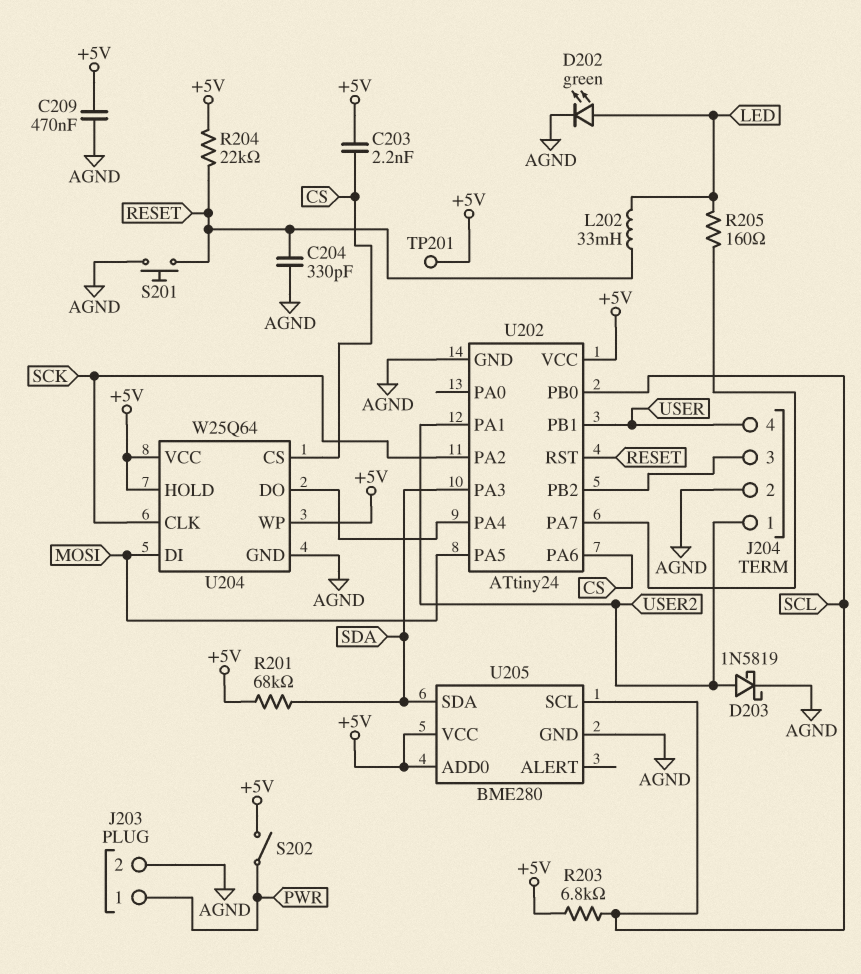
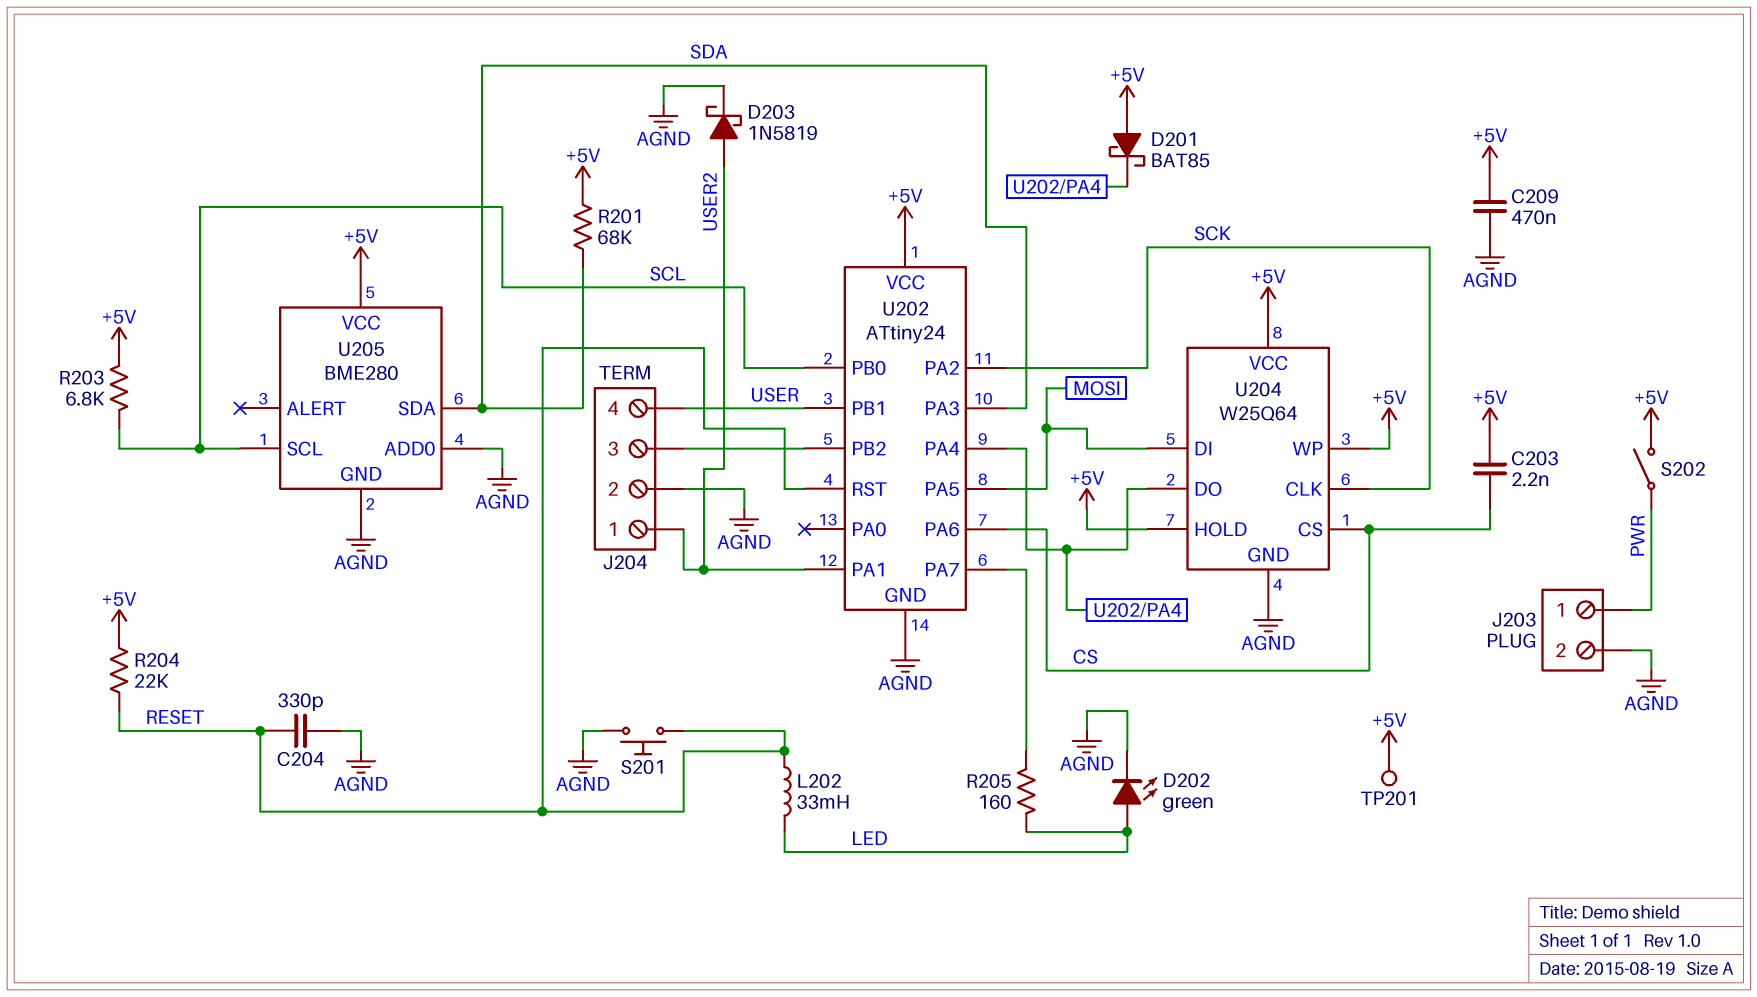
D201: none -> schottky BAT85 (A +5V, K U202/PA4)
U205 pin ADD0: +5V -> AGND

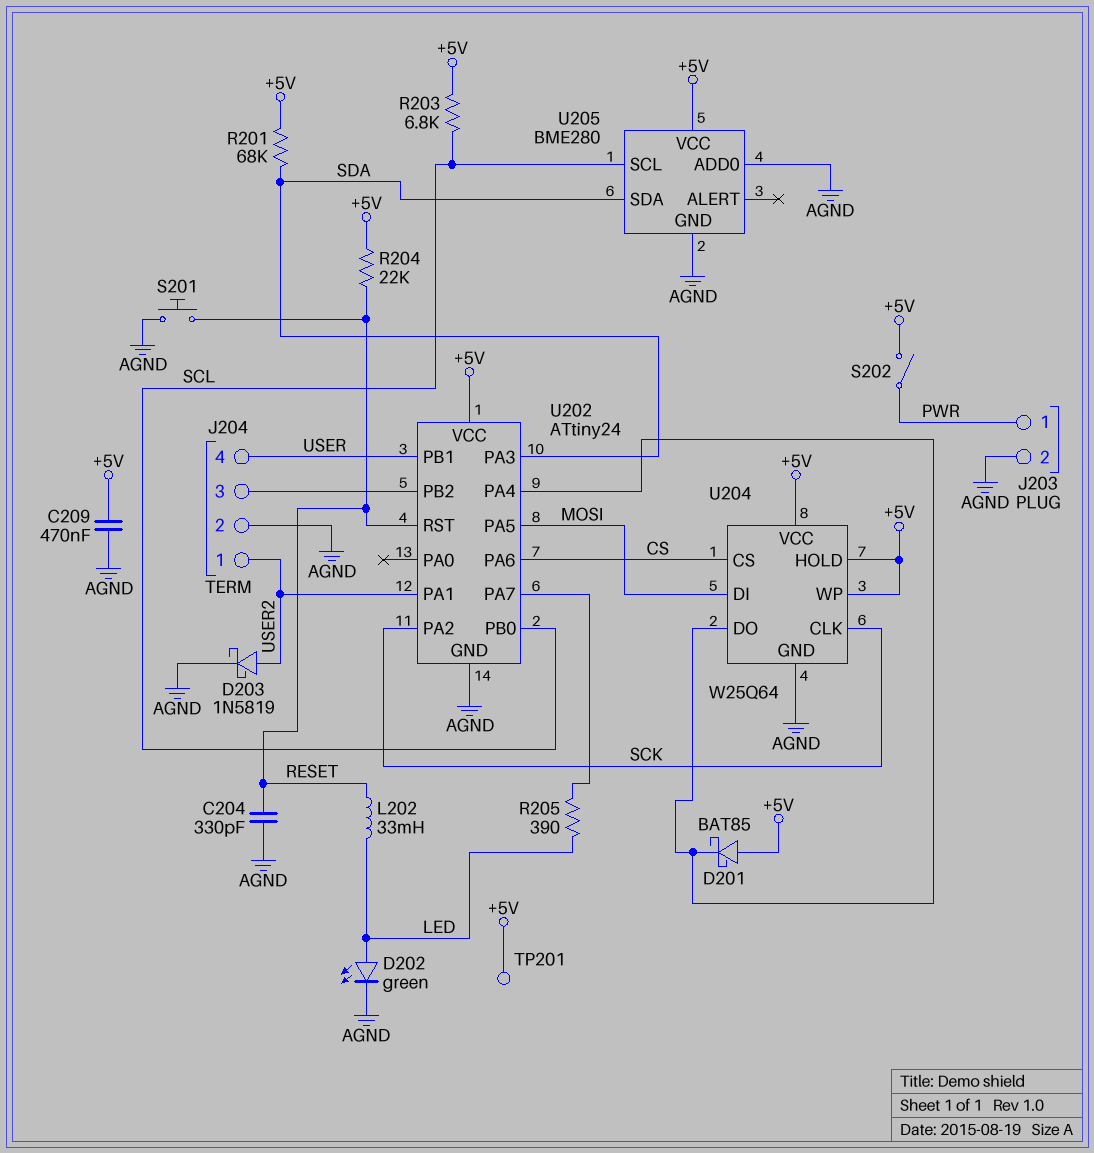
C203: 2.2nF (+5V, CS) -> none
R205: 160 (LED, U202/PA7) -> 390 (LED, U202/PA7)

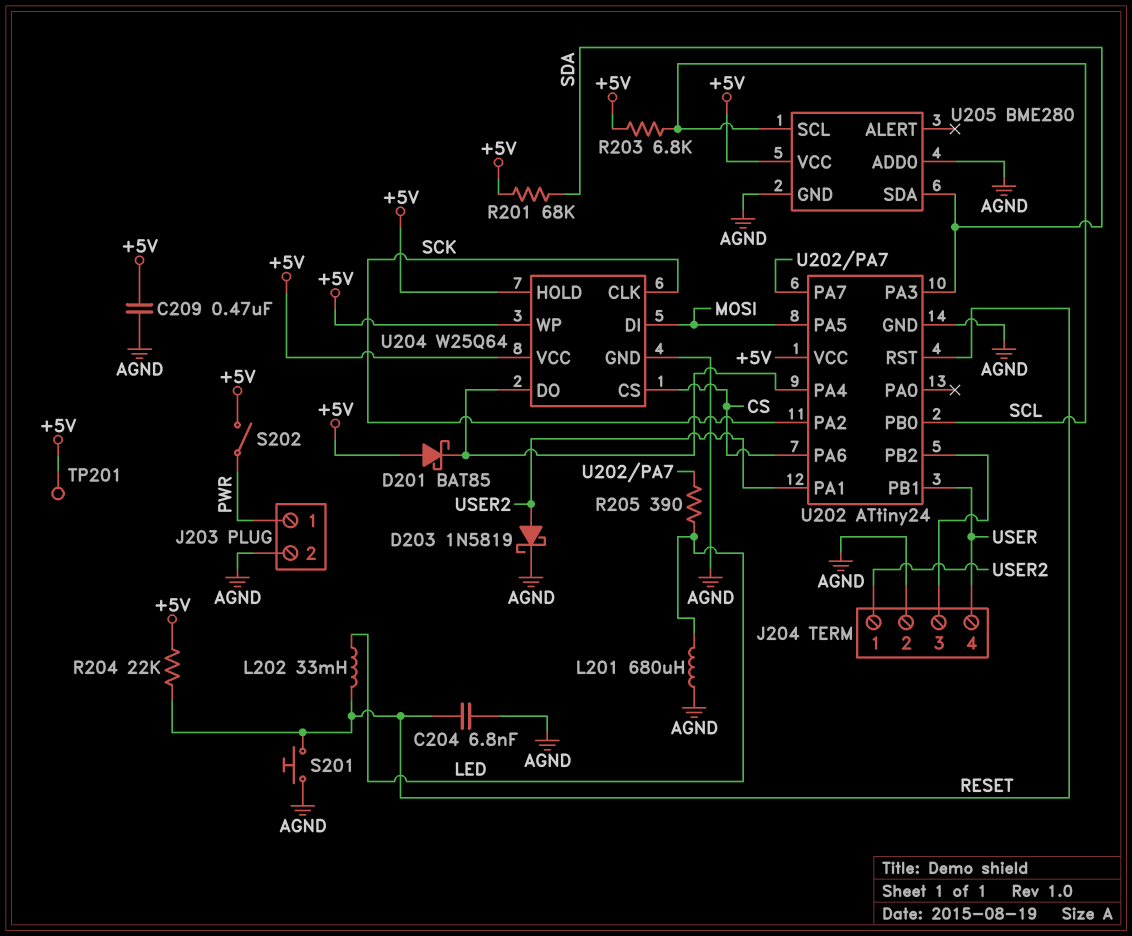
C204: 330pF (AGND, RESET) -> 6.8nF (AGND, RESET)
D202: LED green (A LED, K AGND) -> none
L201: none -> 680uH (AGND, LED)

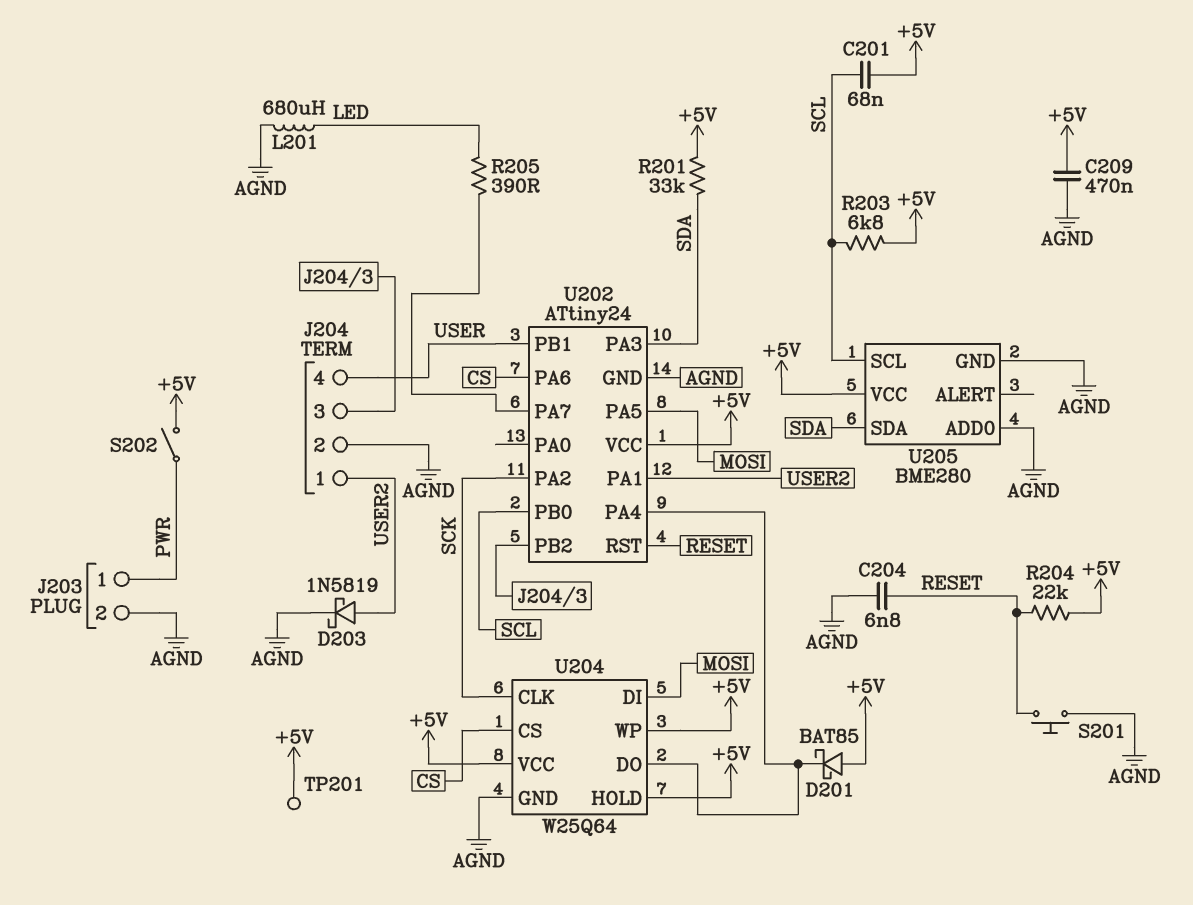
C201: none -> 68nF (+5V, SCL)
L202: 33mH (LED, RESET) -> none
R201: 68k (+5V, SDA) -> 33k (+5V, SDA)

